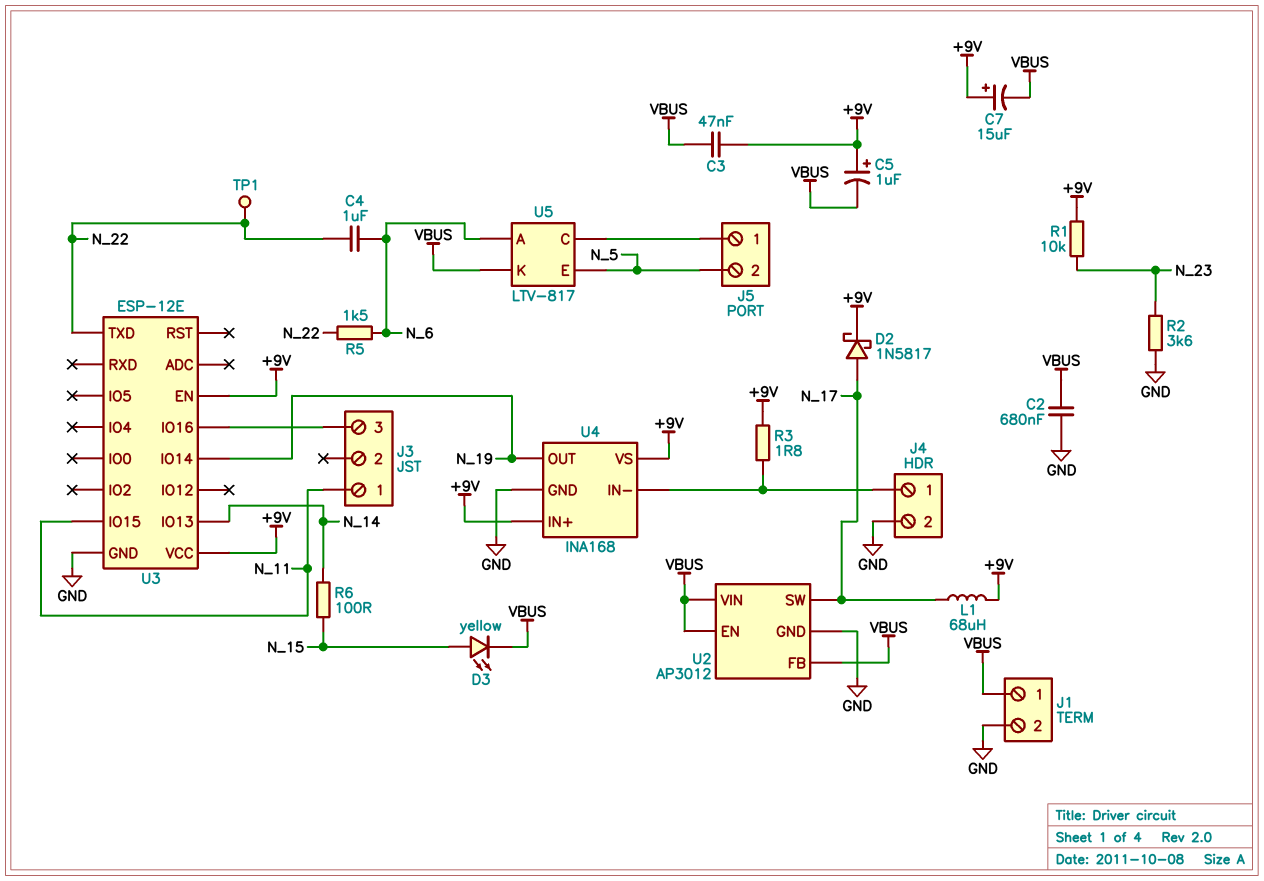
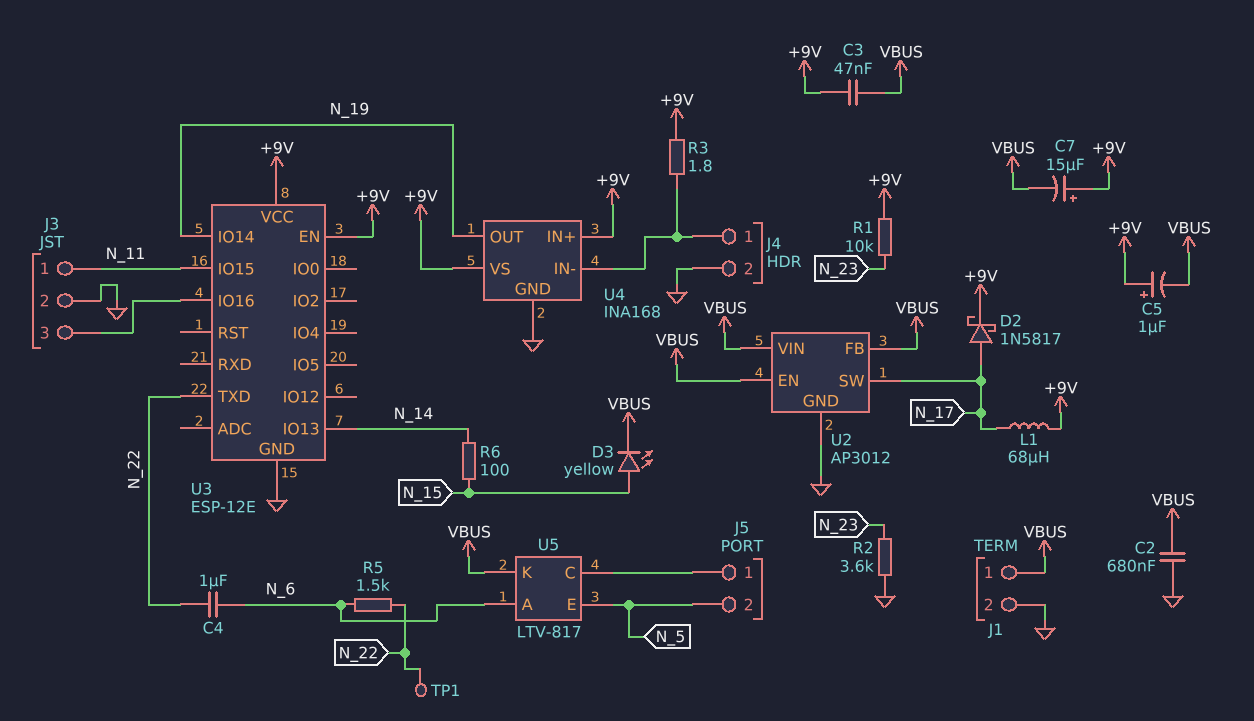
J3 pin 2: none -> GND

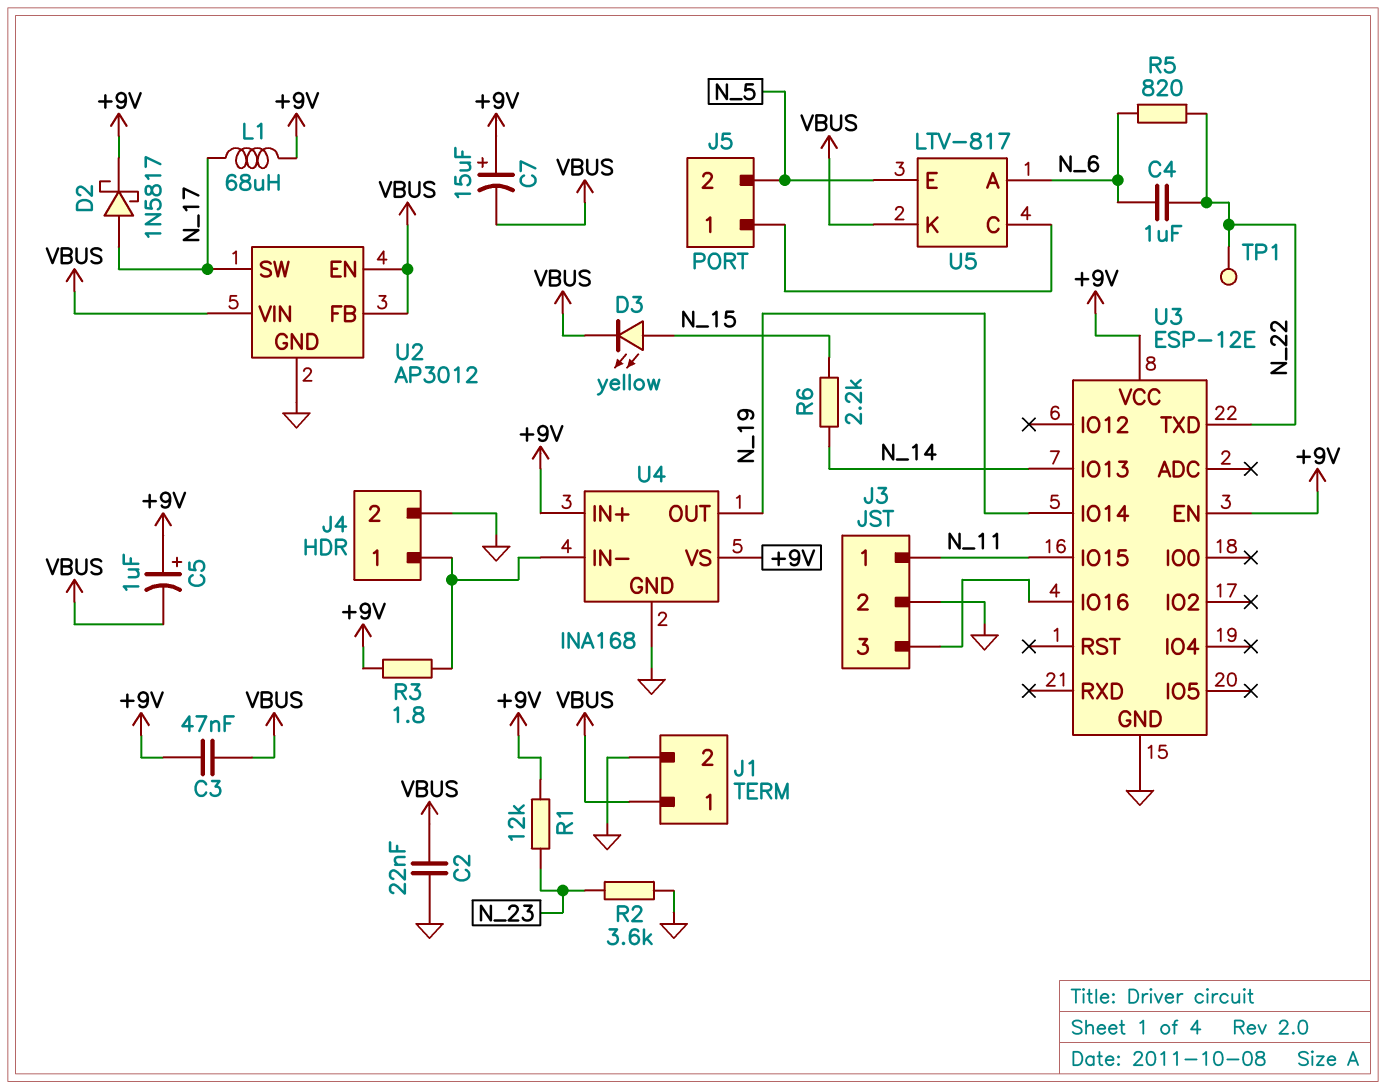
C2: 680nF (GND, VBUS) -> 22nF (GND, VBUS)
R1: 10k (+9V, N_23) -> 12k (+9V, N_23)
R5: 1.5k (N_6, N_22) -> 820 (N_6, N_22)
R6: 100 (N_14, N_15) -> 2.2k (N_14, N_15)

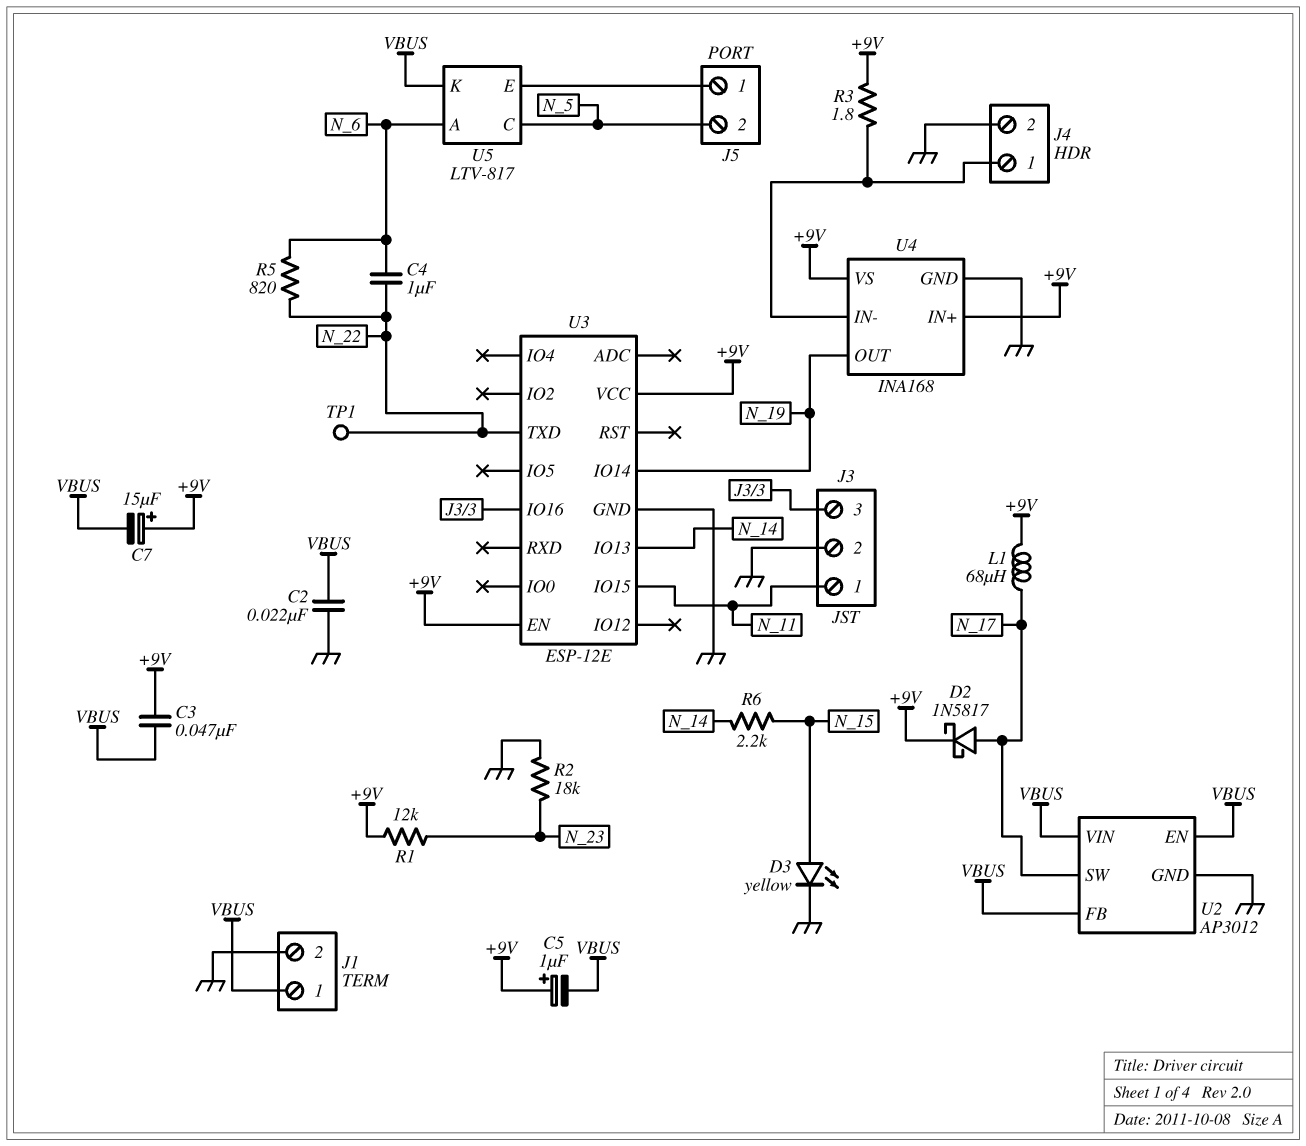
D3: LED yellow (A N_15, K VBUS) -> LED yellow (A N_15, K GND)
R2: 3.6k (GND, N_23) -> 18k (GND, N_23)
U5 pin C: J5/1 -> N_5
U5 pin E: N_5 -> J5/1

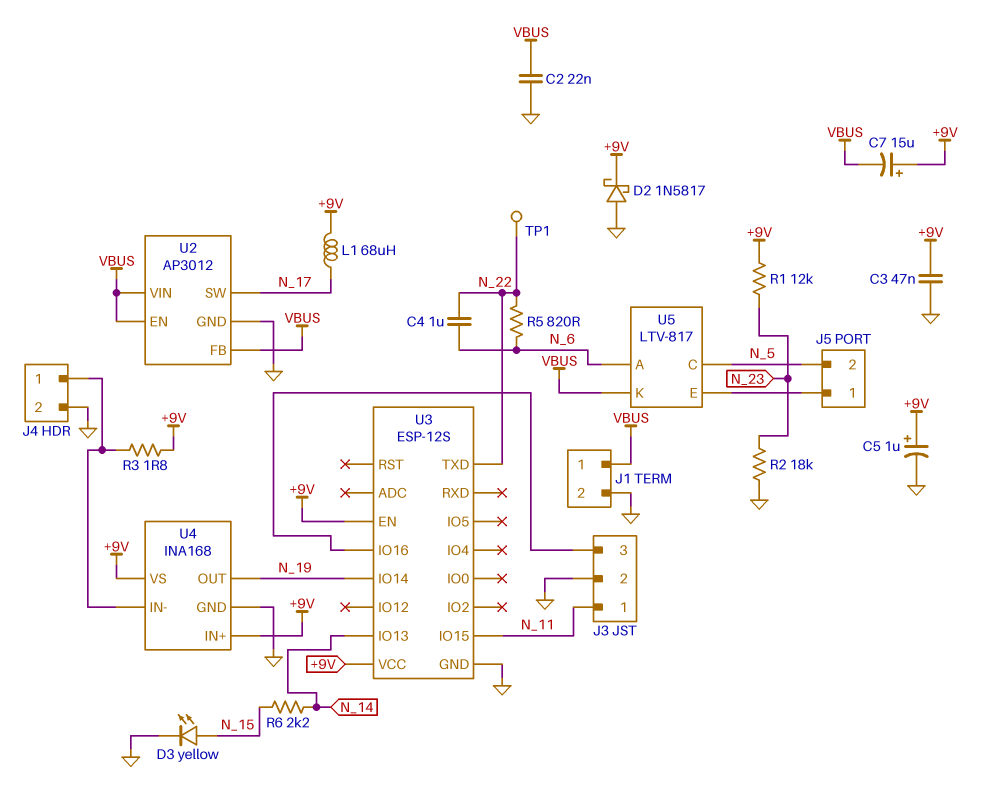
C3: 47nF (+9V, VBUS) -> 47nF (+9V, GND)
C5: 1uF (plus +9V, minus VBUS) -> 1uF (plus +9V, minus GND)
D2: schottky 1N5817 (A N_17, K +9V) -> schottky 1N5817 (A GND, K +9V)
U3: ESP-12E -> ESP-12S

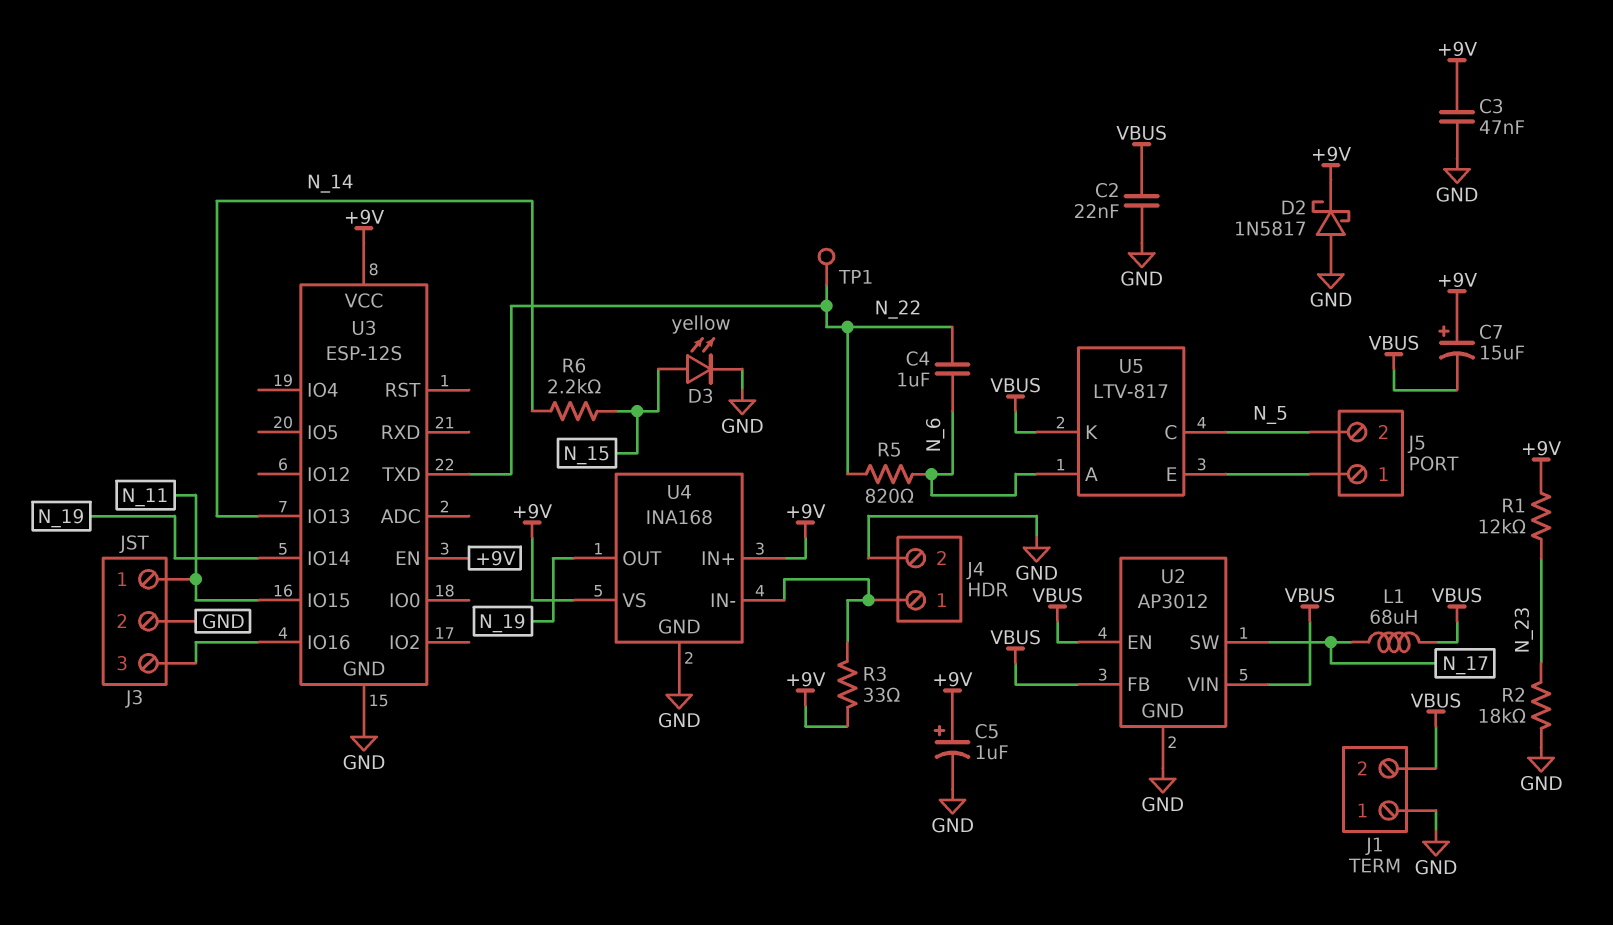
J1 pin 1: VBUS -> GND
J1 pin 2: GND -> VBUS
L1: 68uH (+9V, N_17) -> 68uH (N_17, VBUS)
R3: 1.8 (+9V, J4/1) -> 33 (+9V, J4/1)

